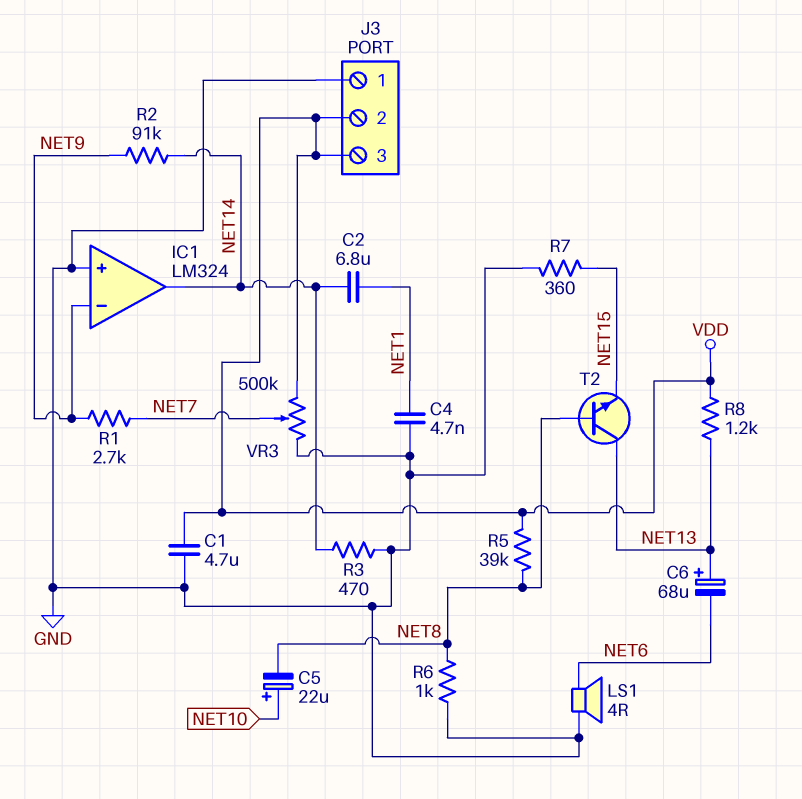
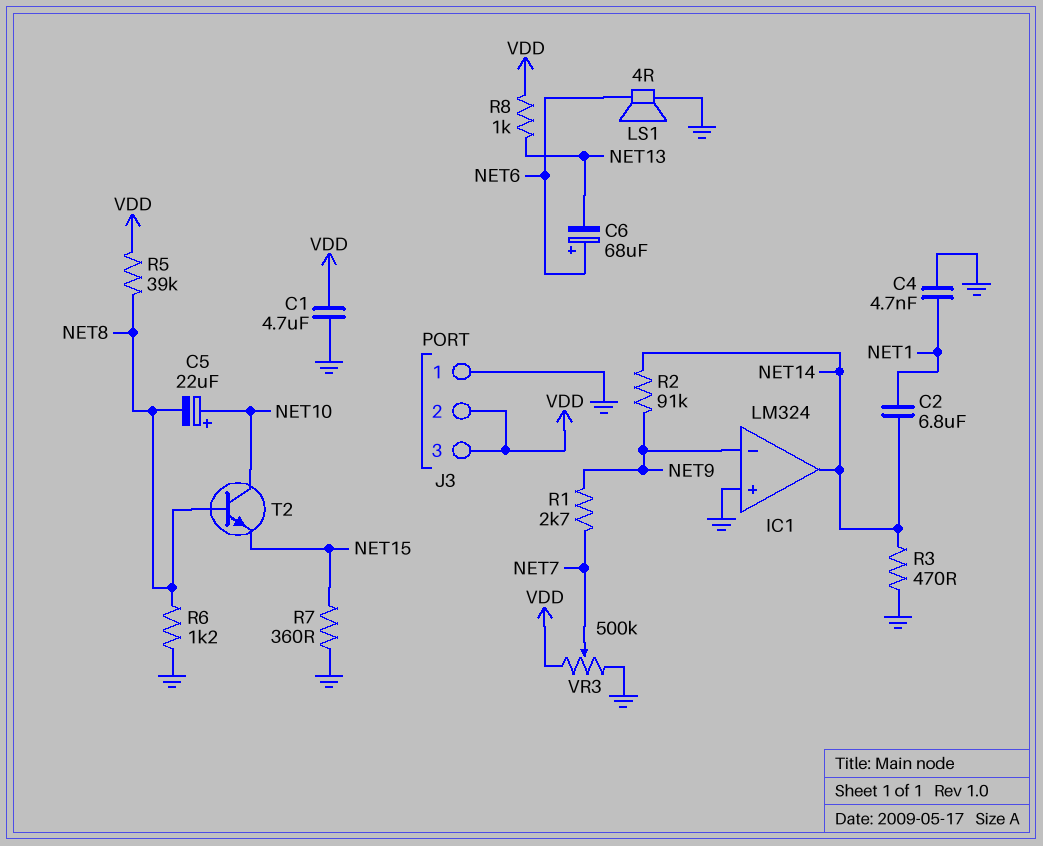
C6: 68uF (plus NET13, minus NET6) -> 68uF (plus NET6, minus NET13)
R6: 1k (GND, NET8) -> 1.2k (GND, NET8)
R8: 1.2k (NET13, VDD) -> 1k (NET13, VDD)
T2: NPN (B NET8, C NET13, E NET15) -> NPN (B NET8, C NET10, E NET15)

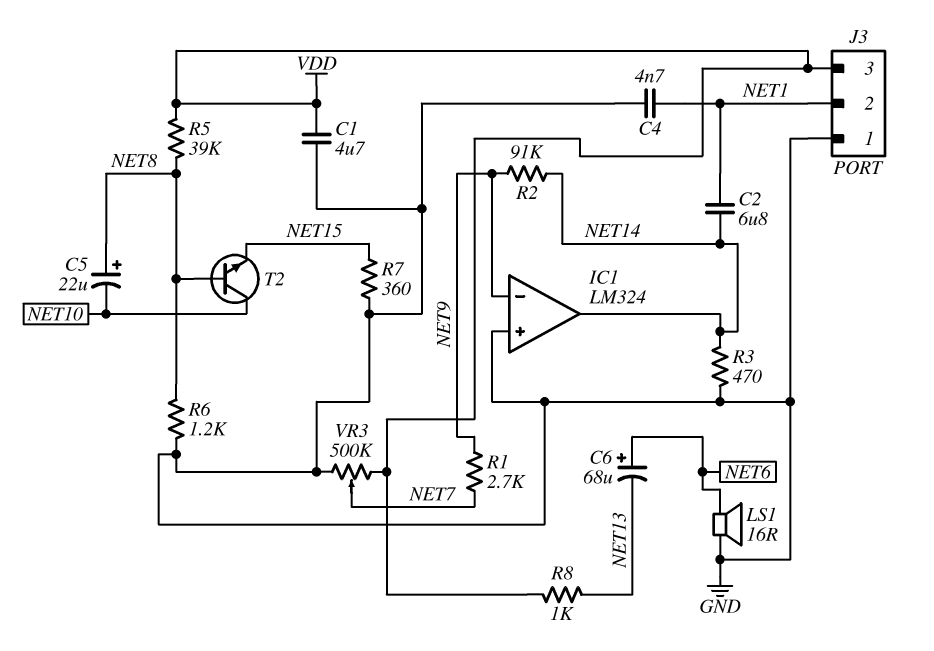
C5: 22uF (plus NET10, minus NET8) -> 22uF (plus NET8, minus NET10)
J3 pin 2: VDD -> NET1
LS1: speaker 4R (GND, NET6) -> speaker 16R (GND, NET6)

